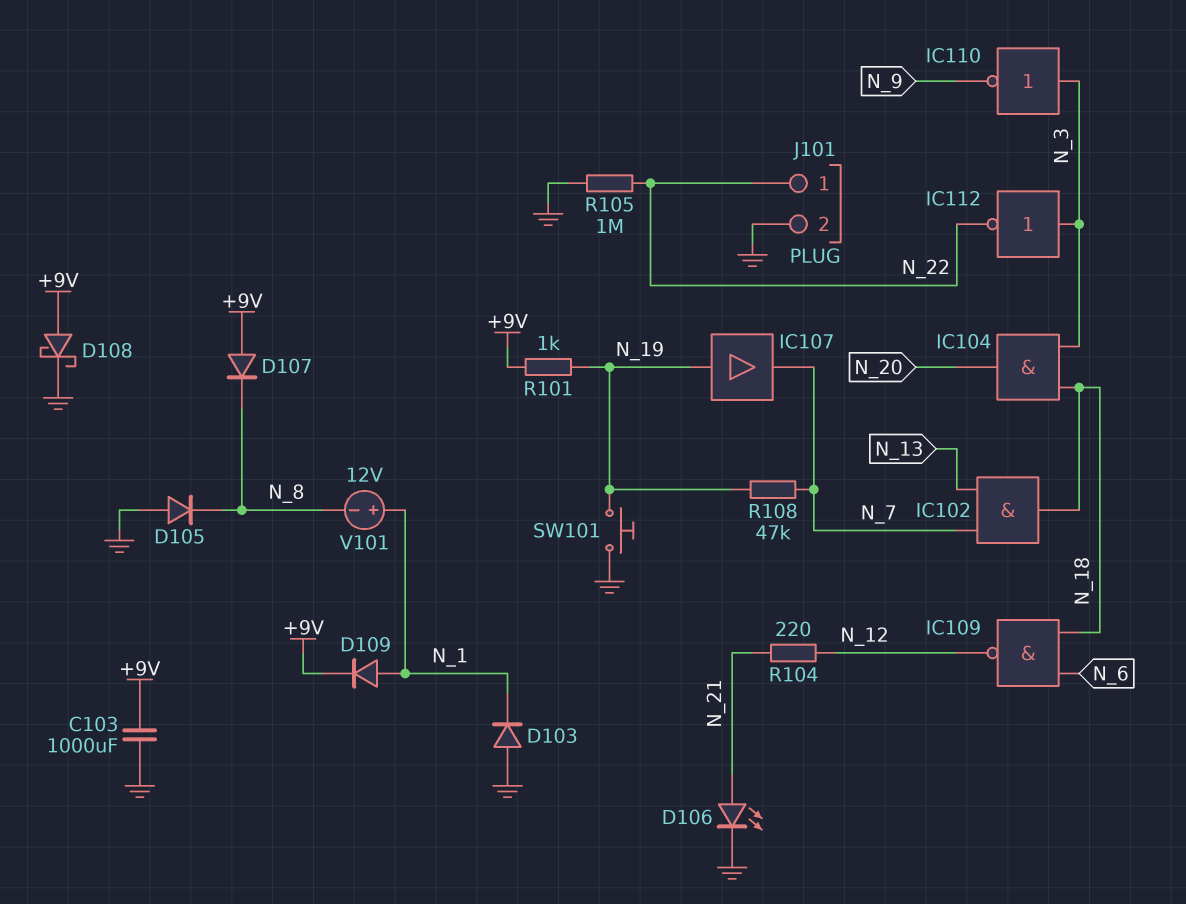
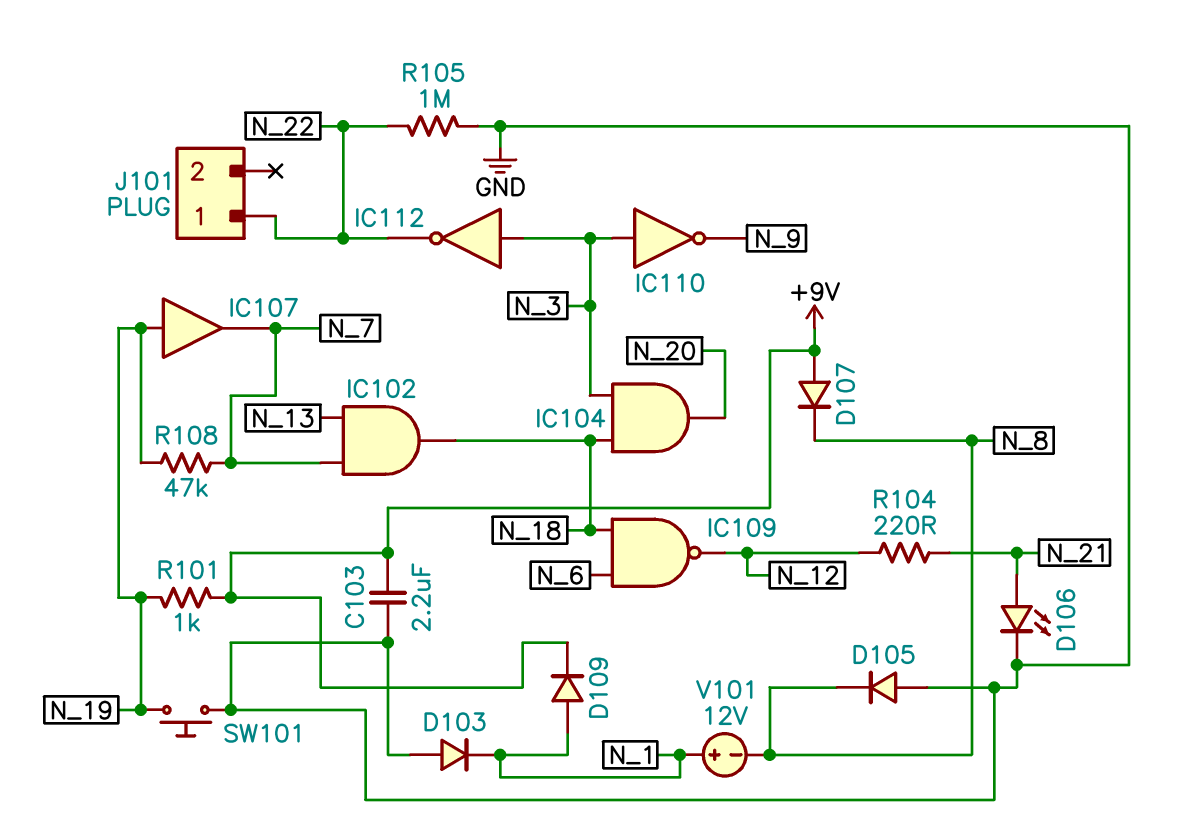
C103: 1000uF (+9V, GND) -> 2.2uF (+9V, GND)
D108: schottky (A +9V, K GND) -> none
J101 pin 2: GND -> none

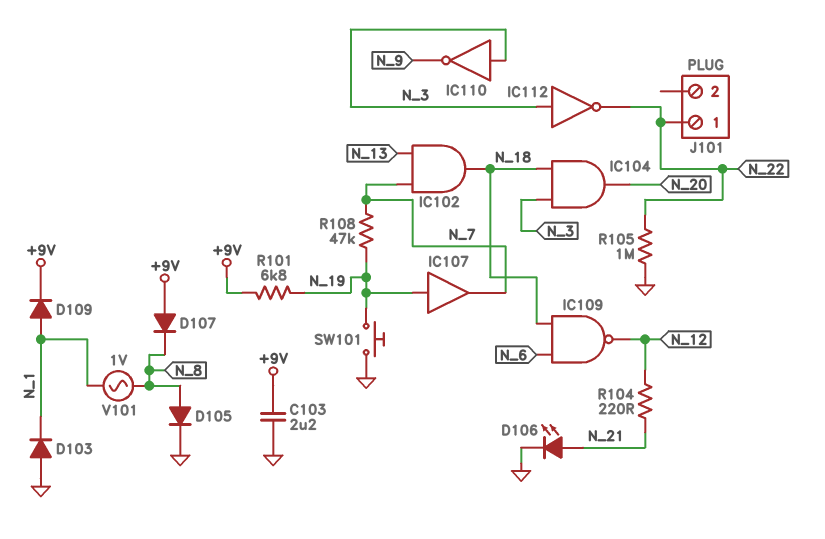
D105: diode (A GND, K N_8) -> diode (A N_8, K GND)
R101: 1k (+9V, N_19) -> 6.8k (+9V, N_19)
V101: 12V (plus N_1, minus N_8) -> AC 1V (N_1, N_8)

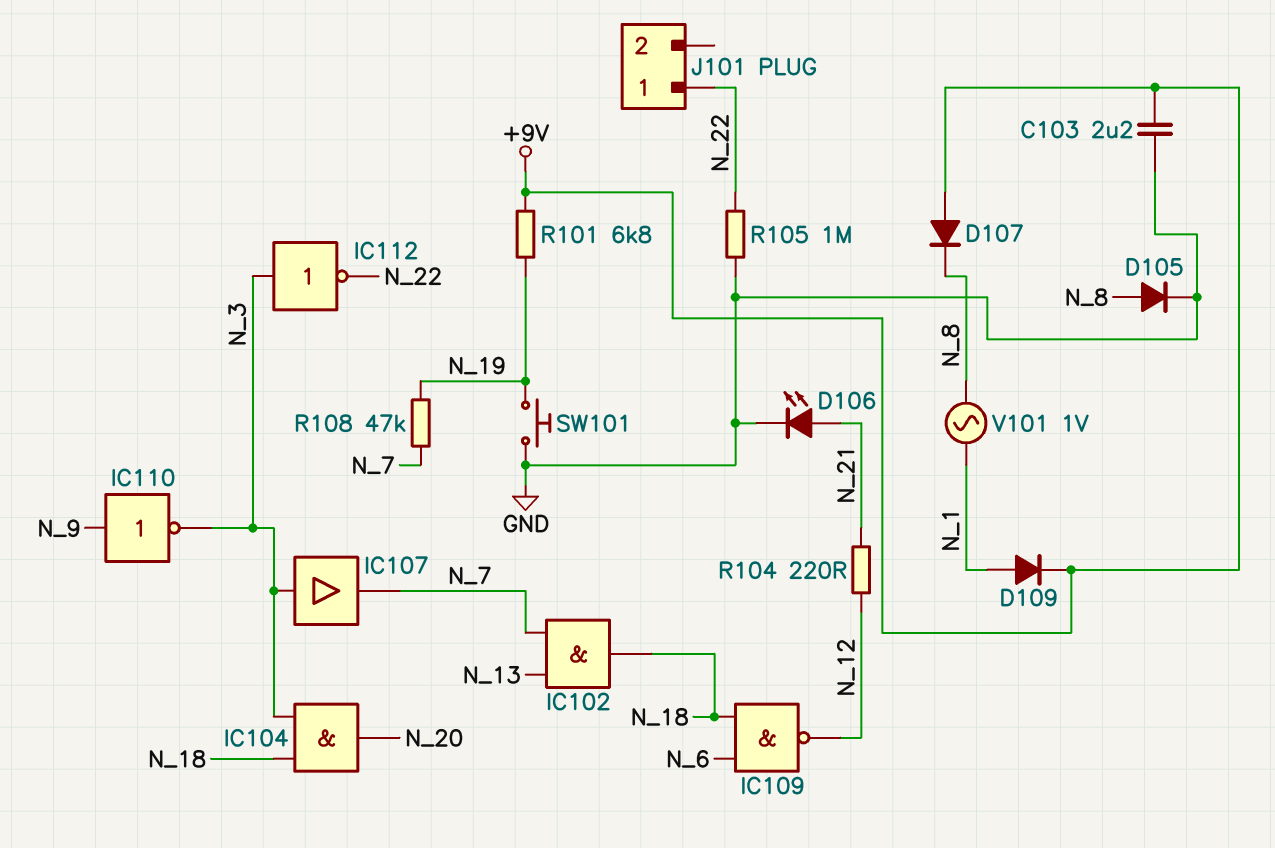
D103: diode (A GND, K N_1) -> none
IC107: buffer (in N_19, out N_7) -> buffer (in N_3, out N_7)
IC110: NOT (in N_3, out N_9) -> NOT (in N_9, out N_3)

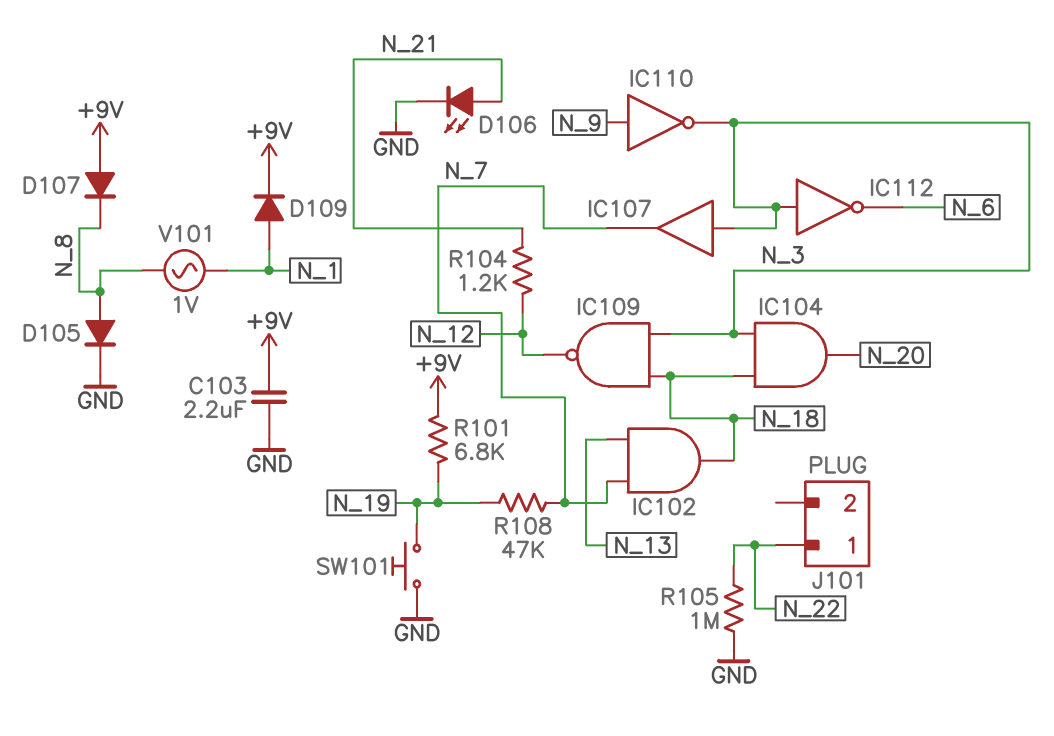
IC109: NAND (in N_6, in N_18, out N_12) -> NAND (in N_3, in N_18, out N_12)
IC112: NOT (in N_3, out N_22) -> NOT (in N_3, out N_6)
R104: 220 (N_12, N_21) -> 1.2k (N_12, N_21)

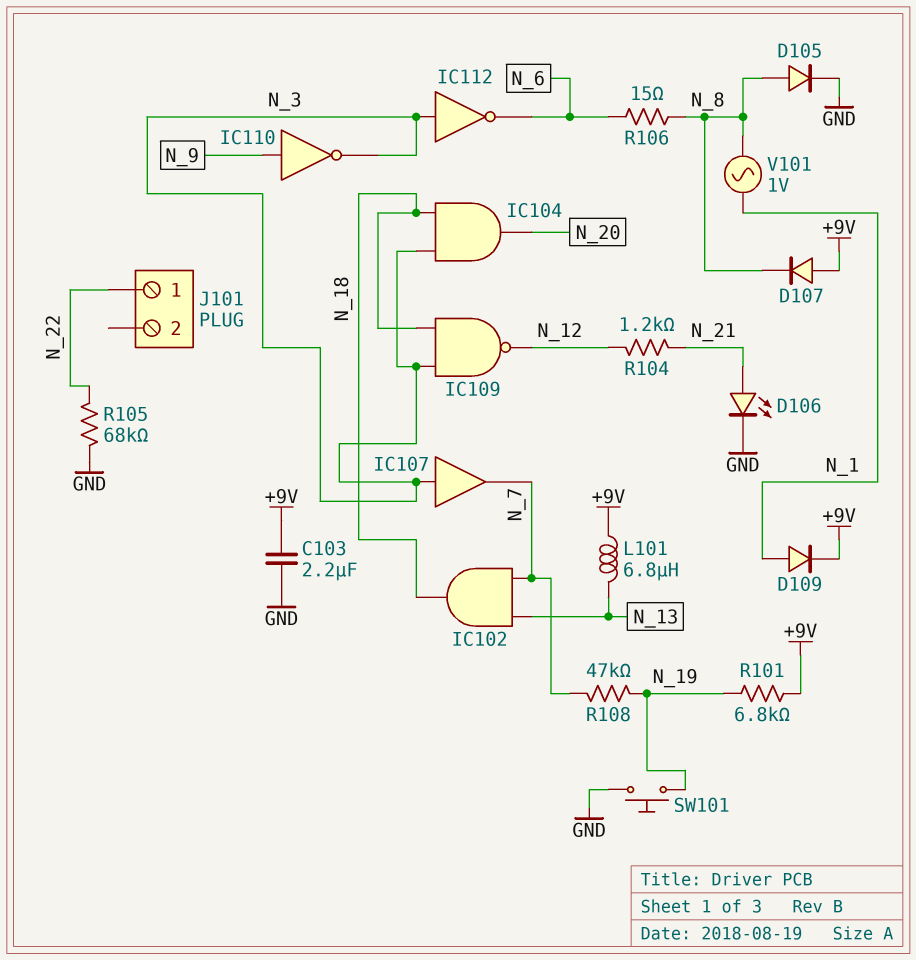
L101: none -> 6.8uH (+9V, N_13)
R105: 1M (GND, N_22) -> 68k (GND, N_22)
R106: none -> 15 (N_6, N_8)

